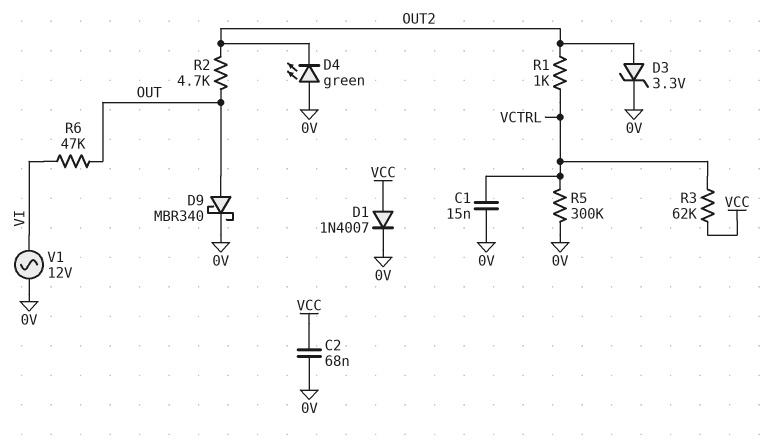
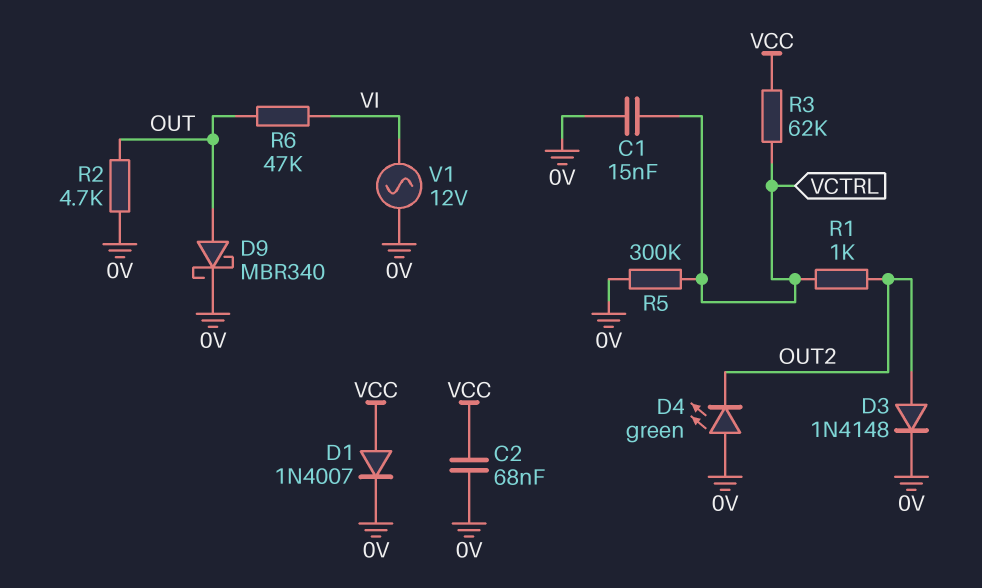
D3: zener 3.3V (A OUT2, K 0V) -> diode 1N4148 (A OUT2, K 0V)
R2: 4.7k (OUT, OUT2) -> 4.7k (0V, OUT)

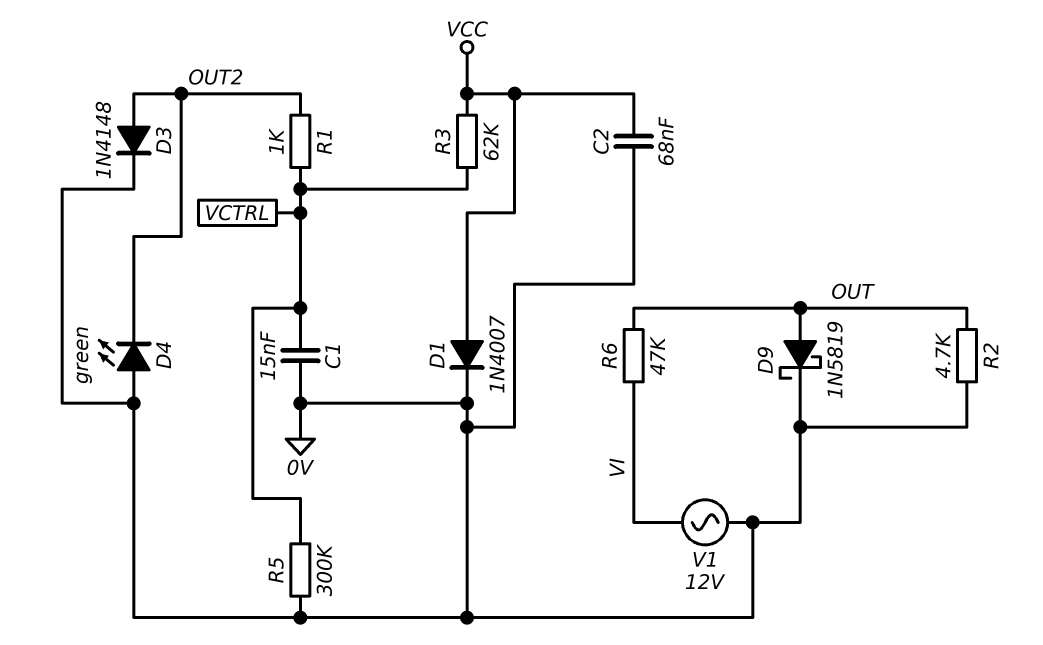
D9: schottky MBR340 (A OUT, K 0V) -> schottky 1N5819 (A OUT, K 0V)

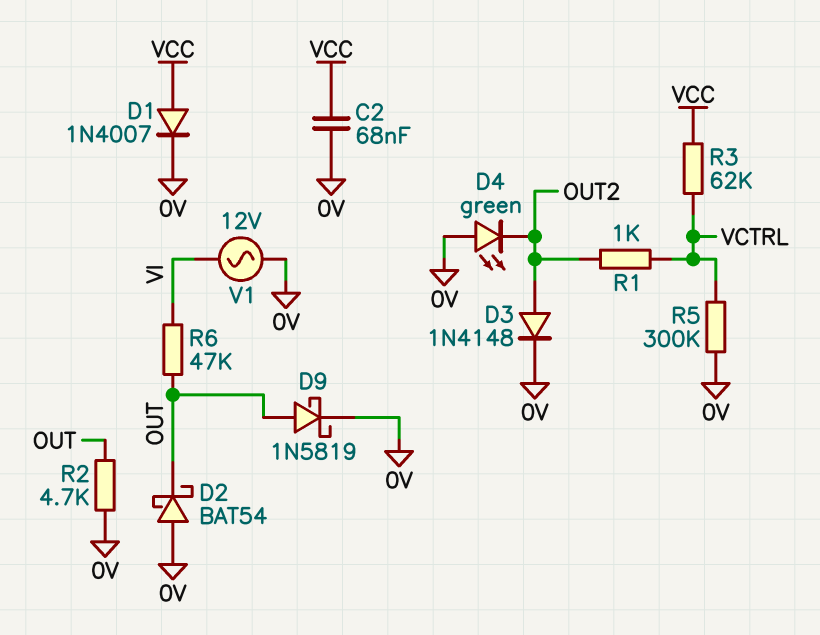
C1: 15nF (0V, VCTRL) -> none
D2: none -> schottky BAT54 (A 0V, K OUT)

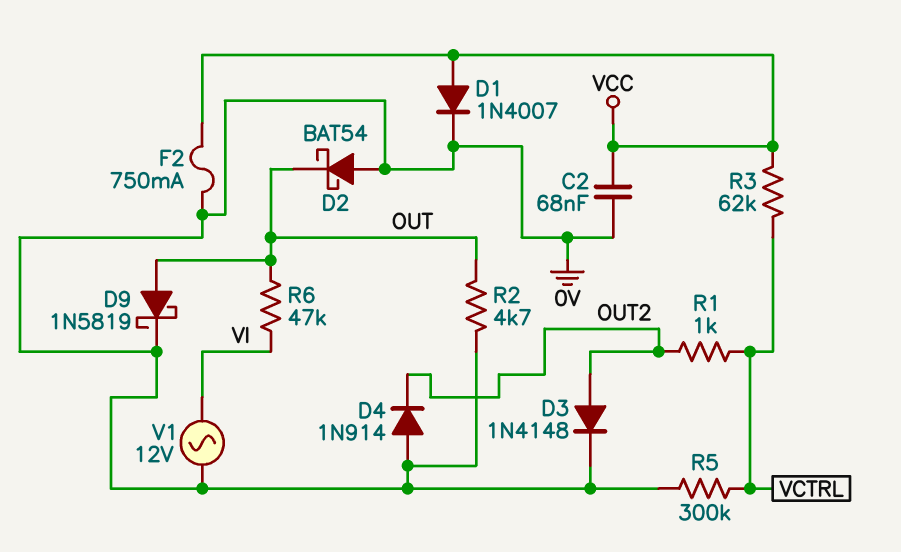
D4: LED green (A 0V, K OUT2) -> diode 1N914 (A 0V, K OUT2)
F2: none -> 750mA (0V, VCC)

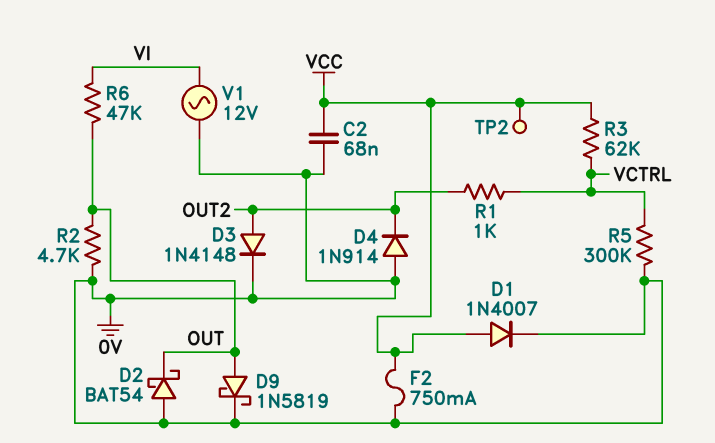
TP2: none -> test point (VCC)

